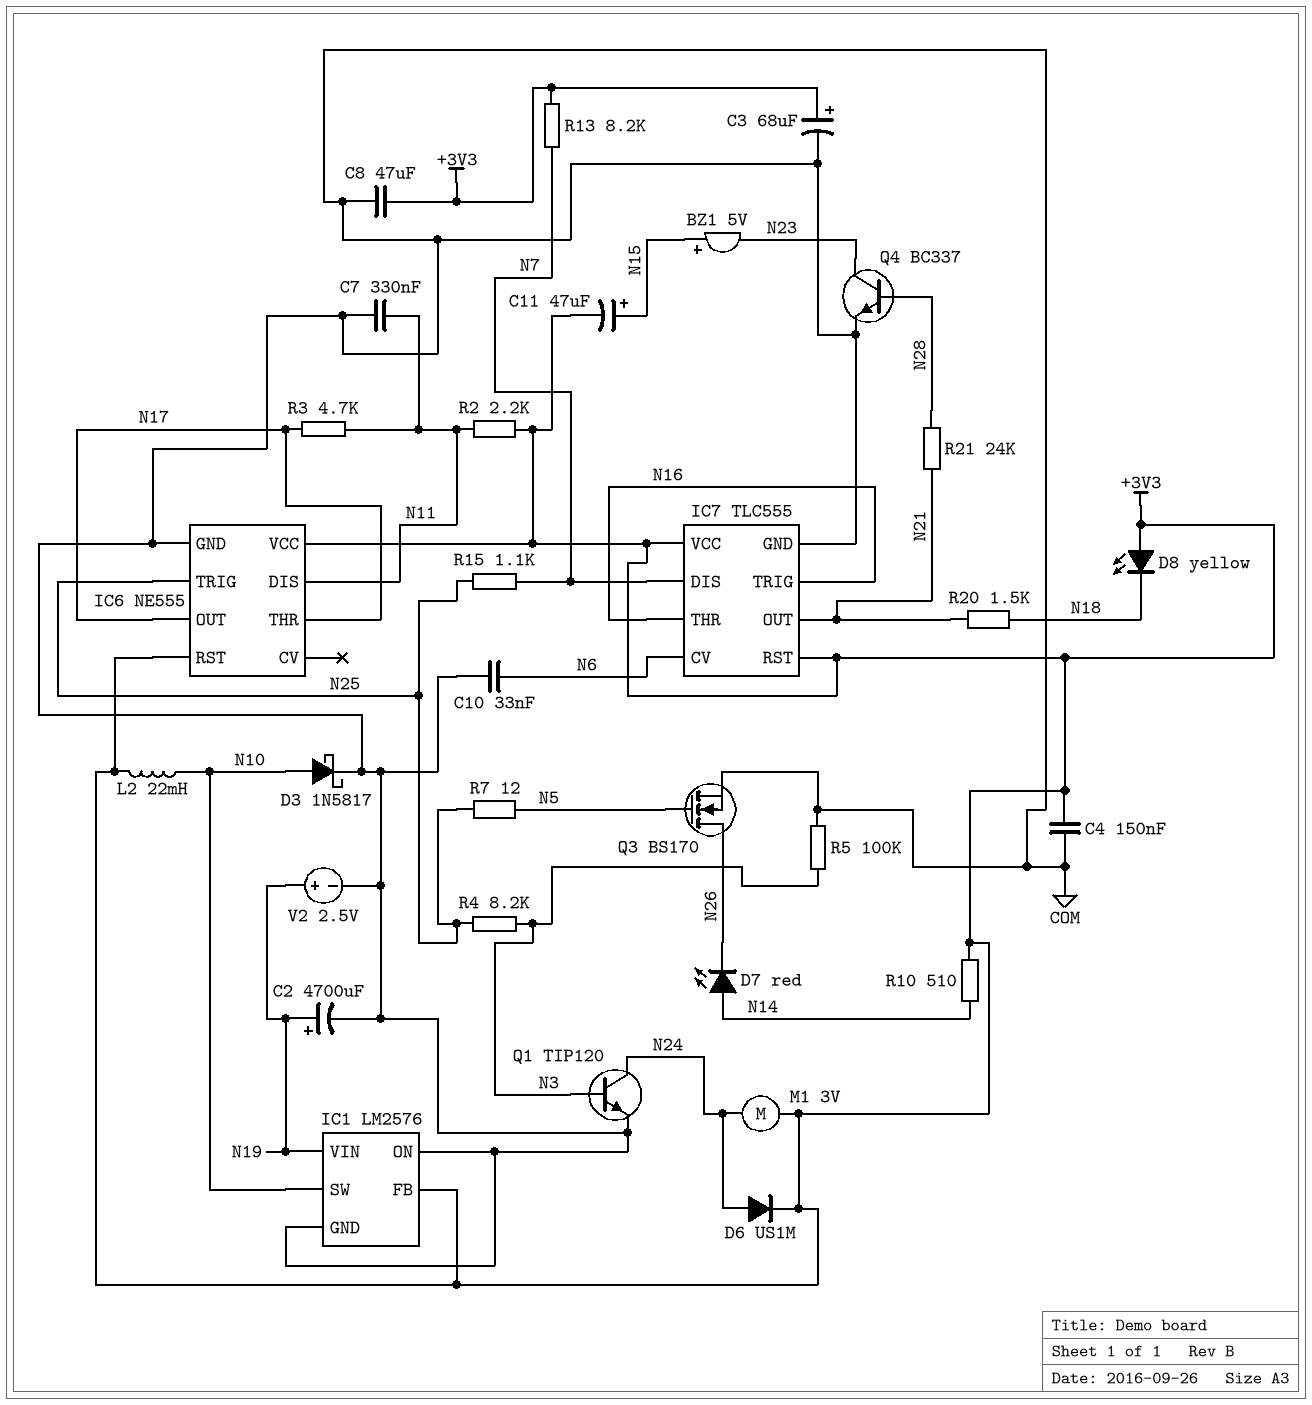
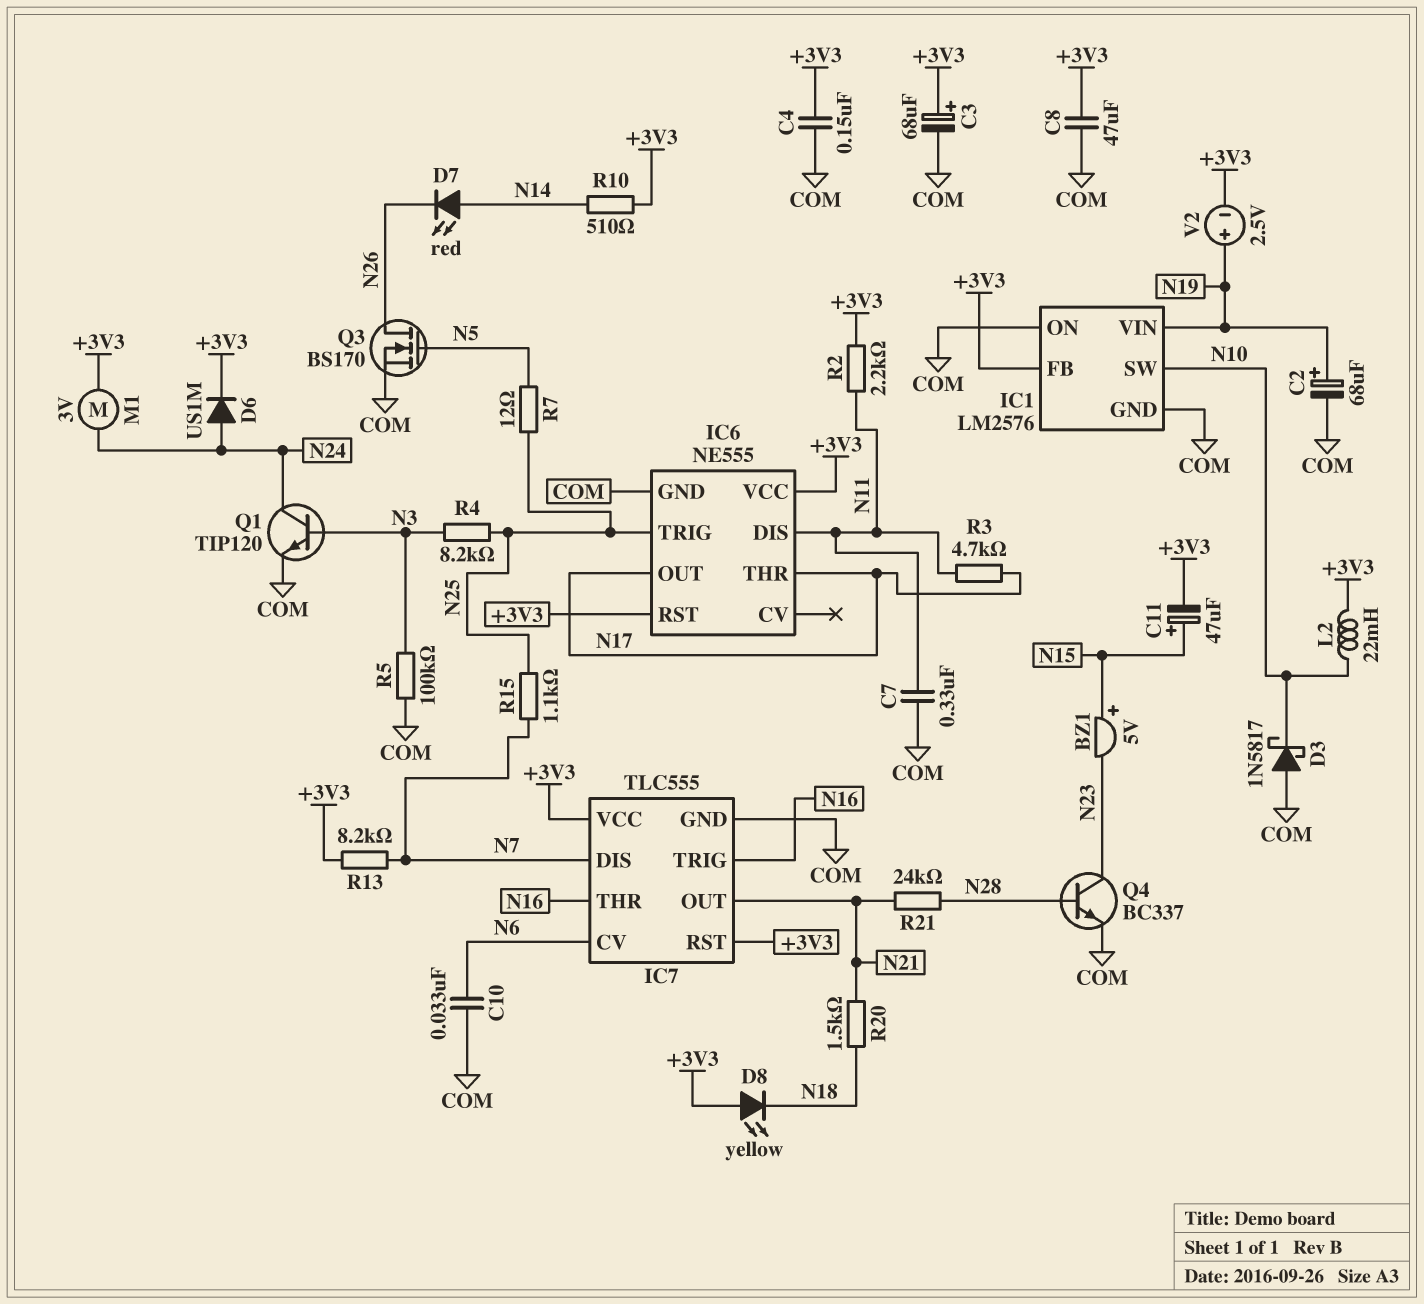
C2: 4700uF (plus N19, minus COM) -> 68uF (plus N19, minus COM)
D3: schottky 1N5817 (A N10, K COM) -> schottky 1N5817 (A COM, K N10)
V2: 2.5V (plus N19, minus COM) -> 2.5V (plus N19, minus +3V3)

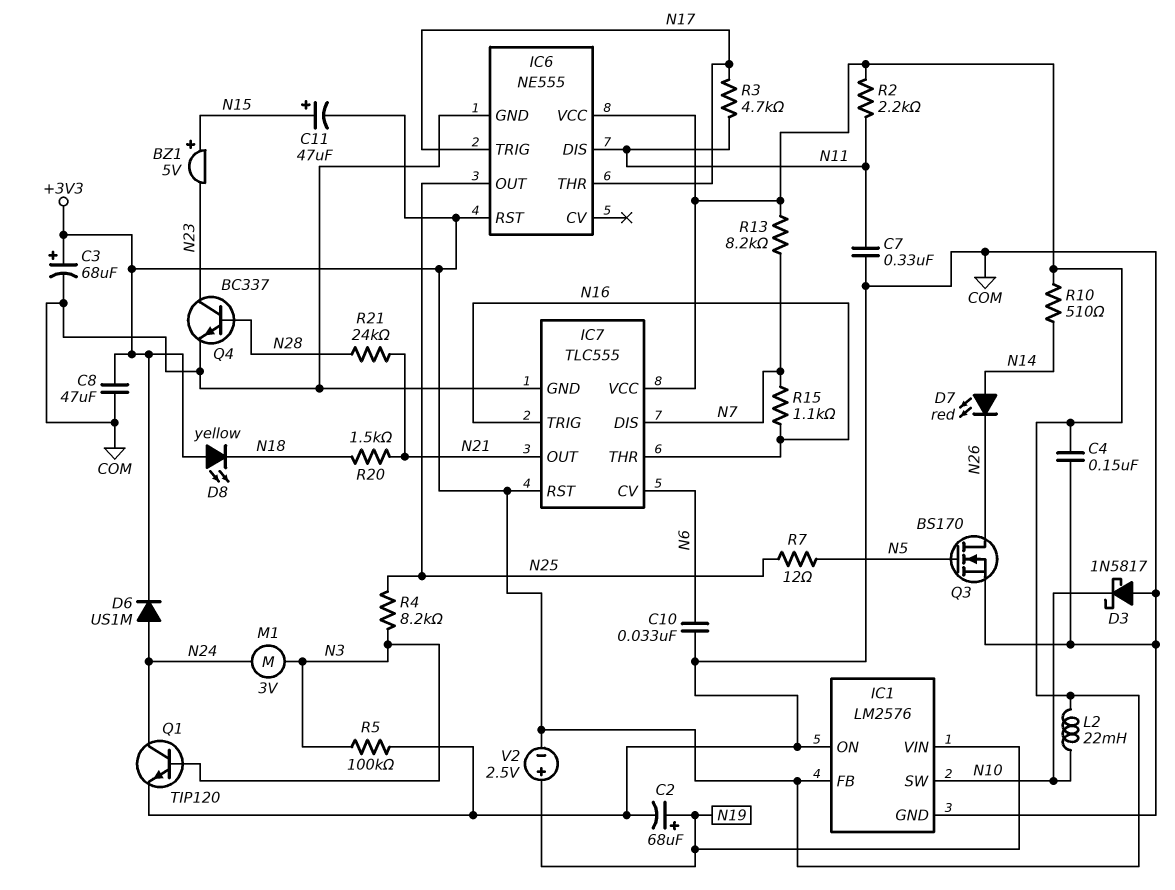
IC6 pin OUT: N17 -> N25
IC6 pin TRIG: N25 -> N17
M1: motor 3V (+3V3, N24) -> motor 3V (N3, N24)
R15: 1.1k (N7, N25) -> 1.1k (N7, N16)

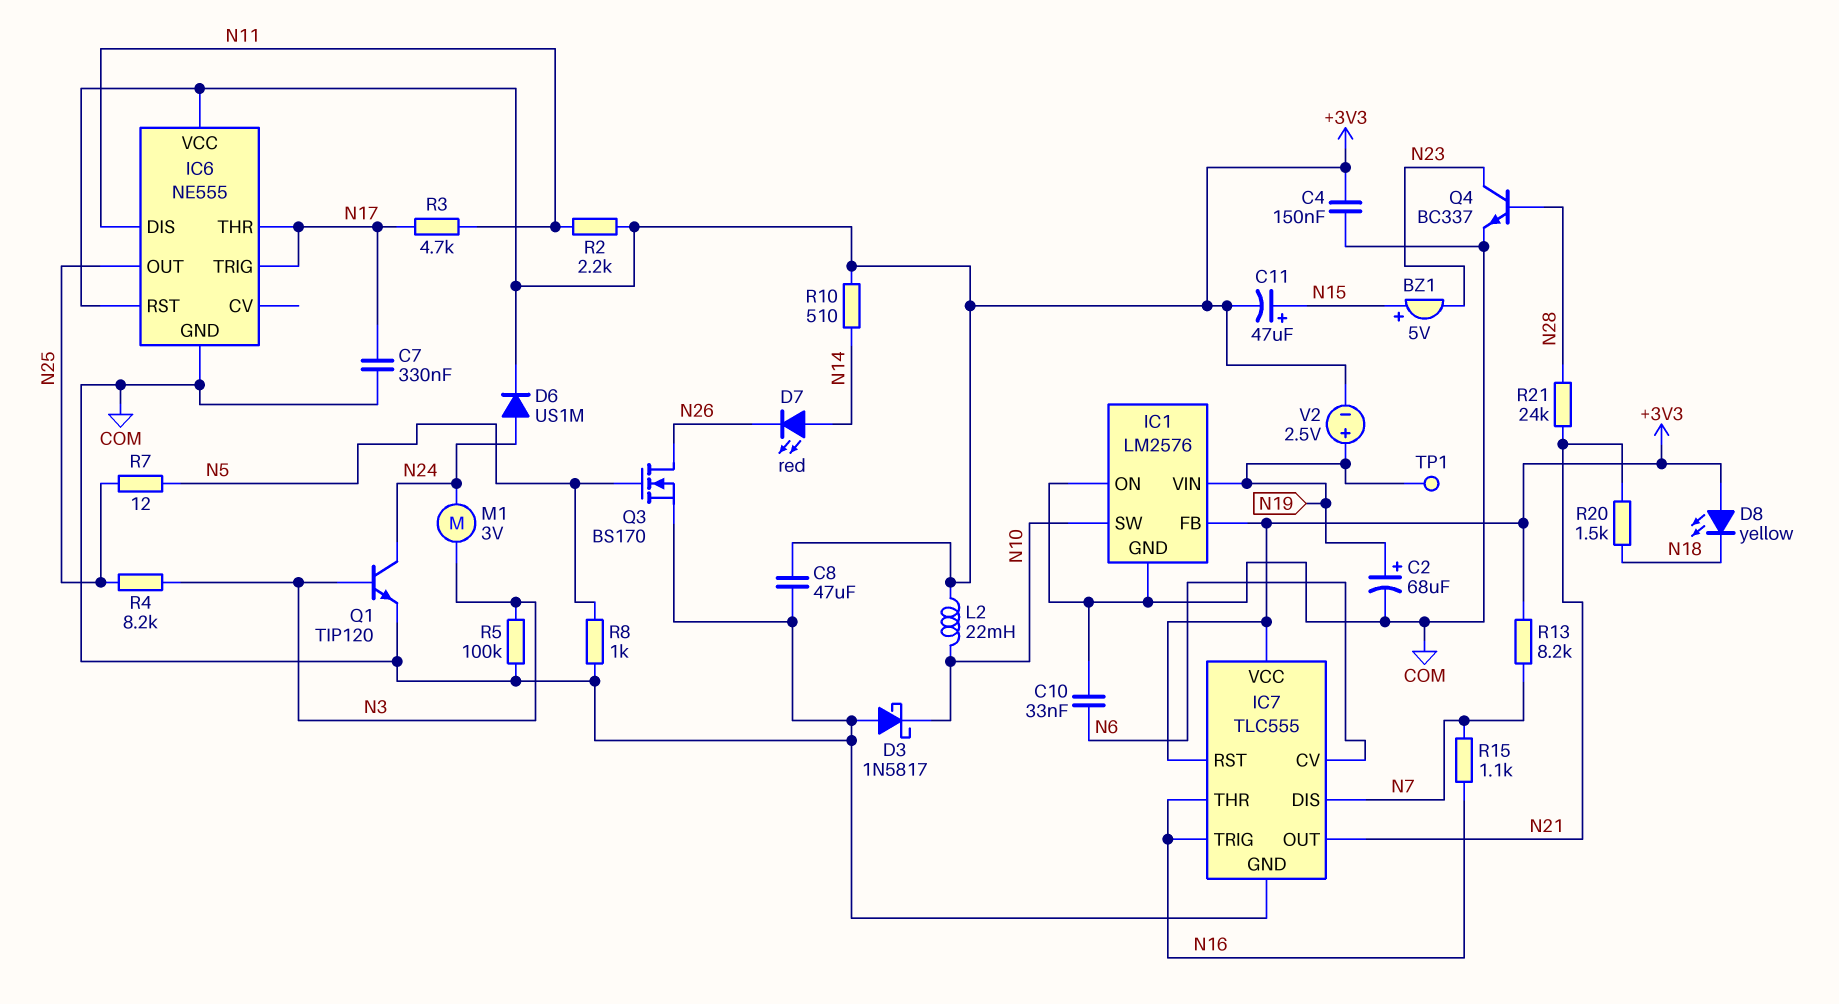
C3: 68uF (plus +3V3, minus COM) -> none
C7: 330nF (COM, N11) -> 330nF (COM, N17)
R8: none -> 1k (COM, N5)
TP1: none -> test point (N19)

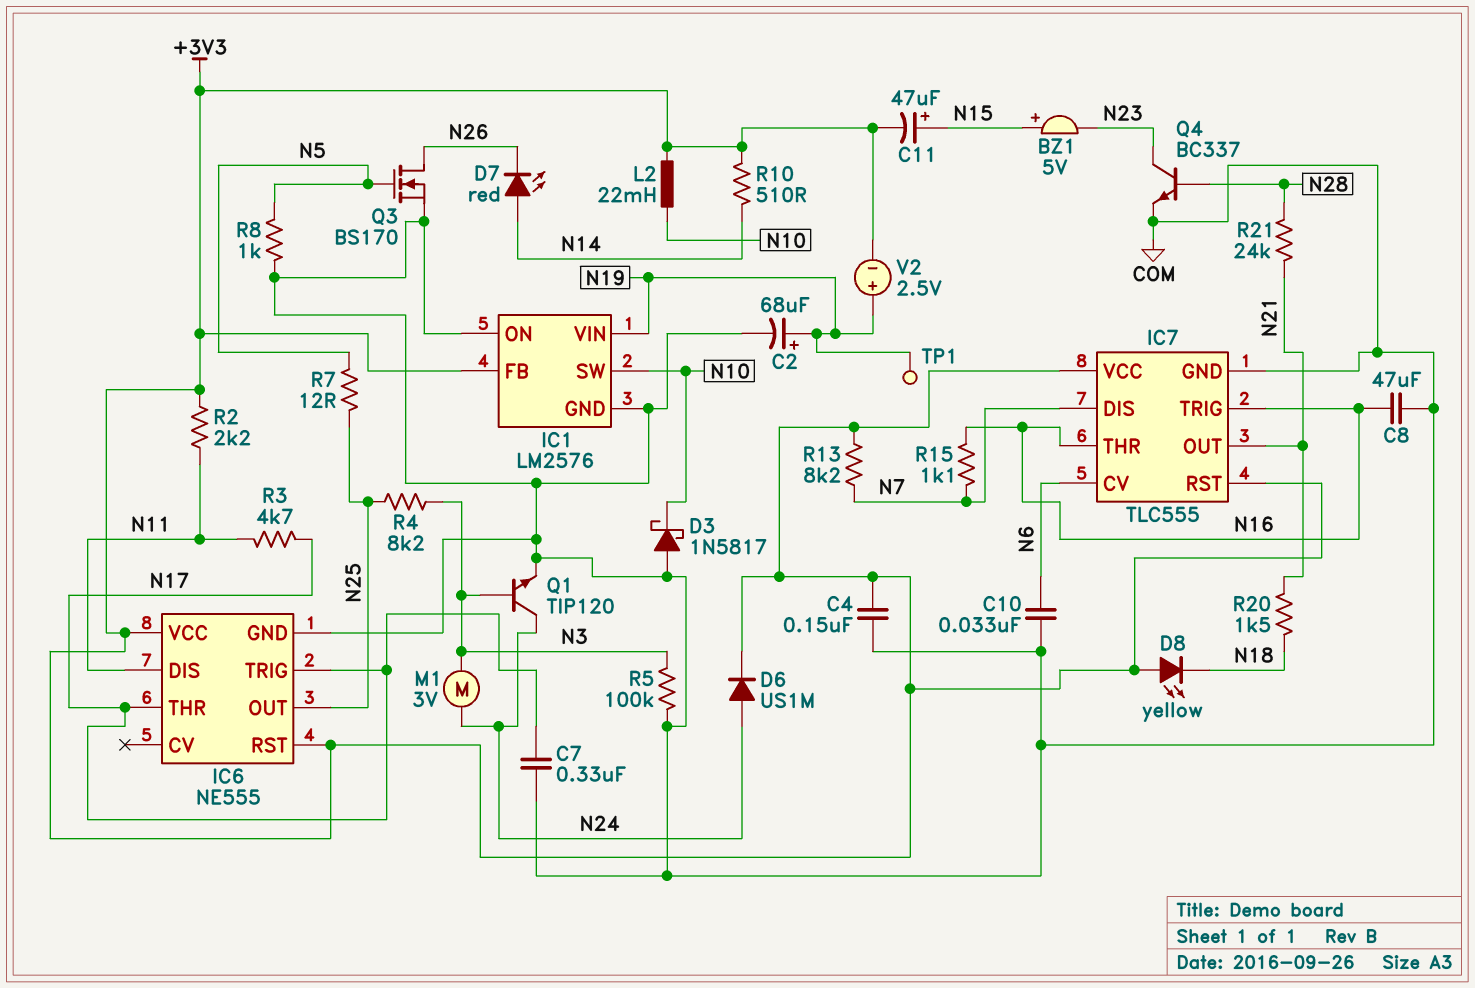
C8: 47uF (+3V3, COM) -> 47uF (COM, N16)

